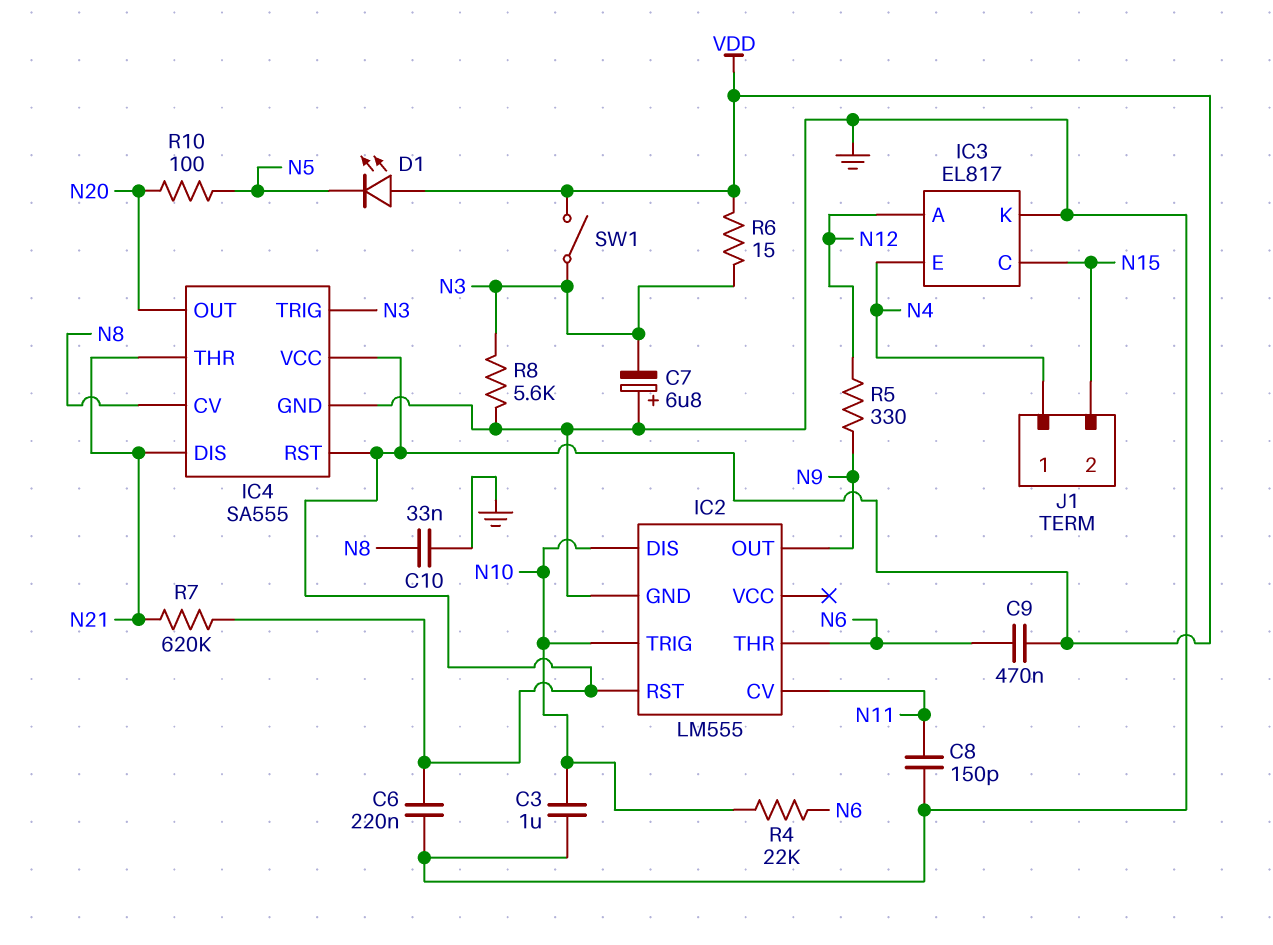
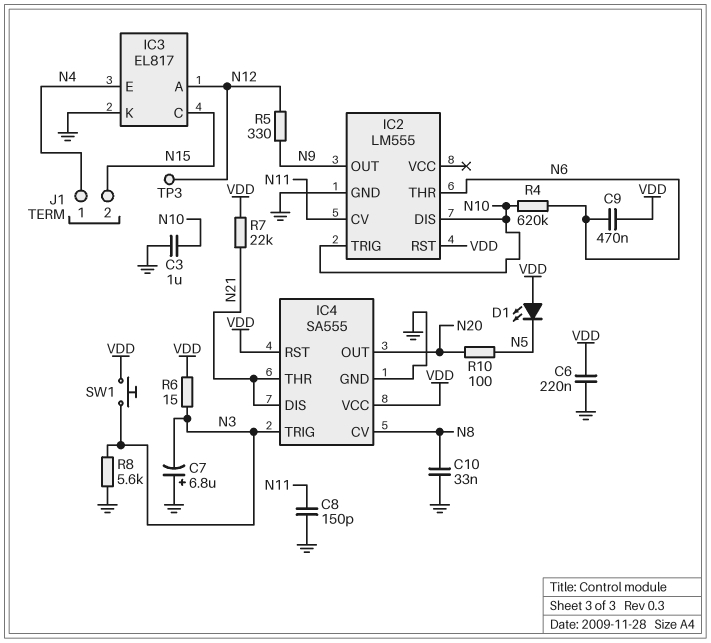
R4: 22k (N6, N10) -> 620k (N6, N10)
R7: 620k (N21, VDD) -> 22k (N21, VDD)
SW1: switch (N3, VDD) -> button (N3, VDD)
TP3: none -> test point (N12)

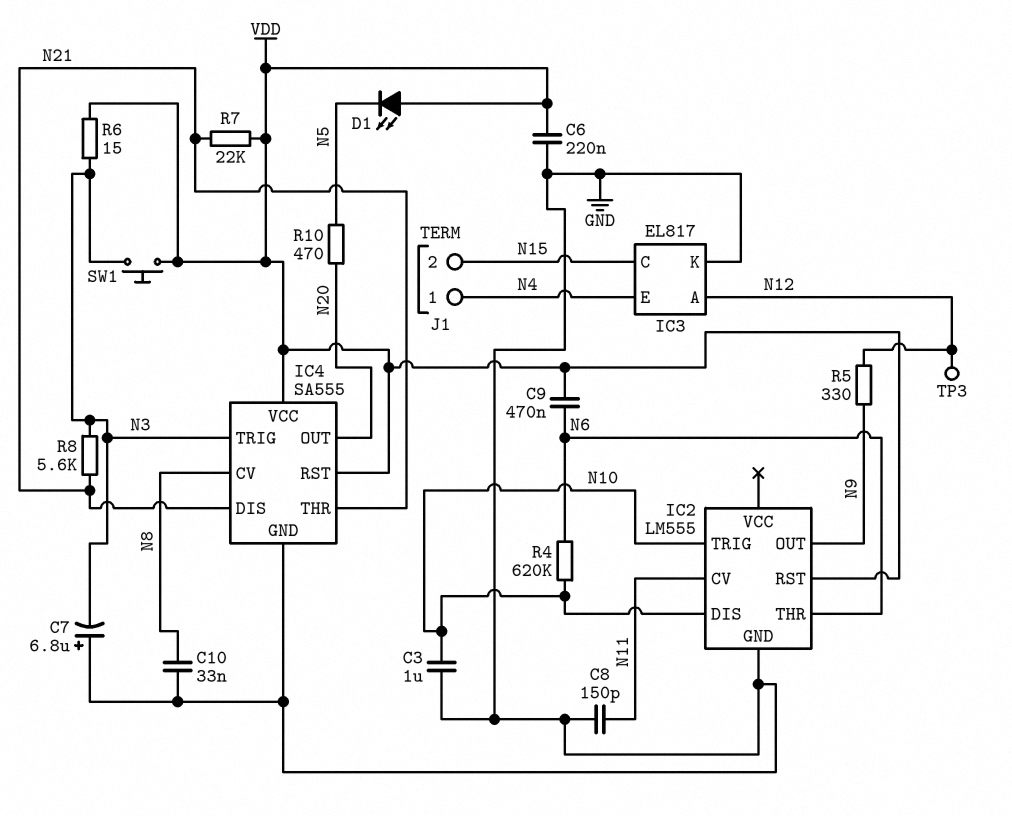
R8: 5.6k (GND, N3) -> 5.6k (N3, N21)
R10: 100 (N5, N20) -> 470 (N5, N20)

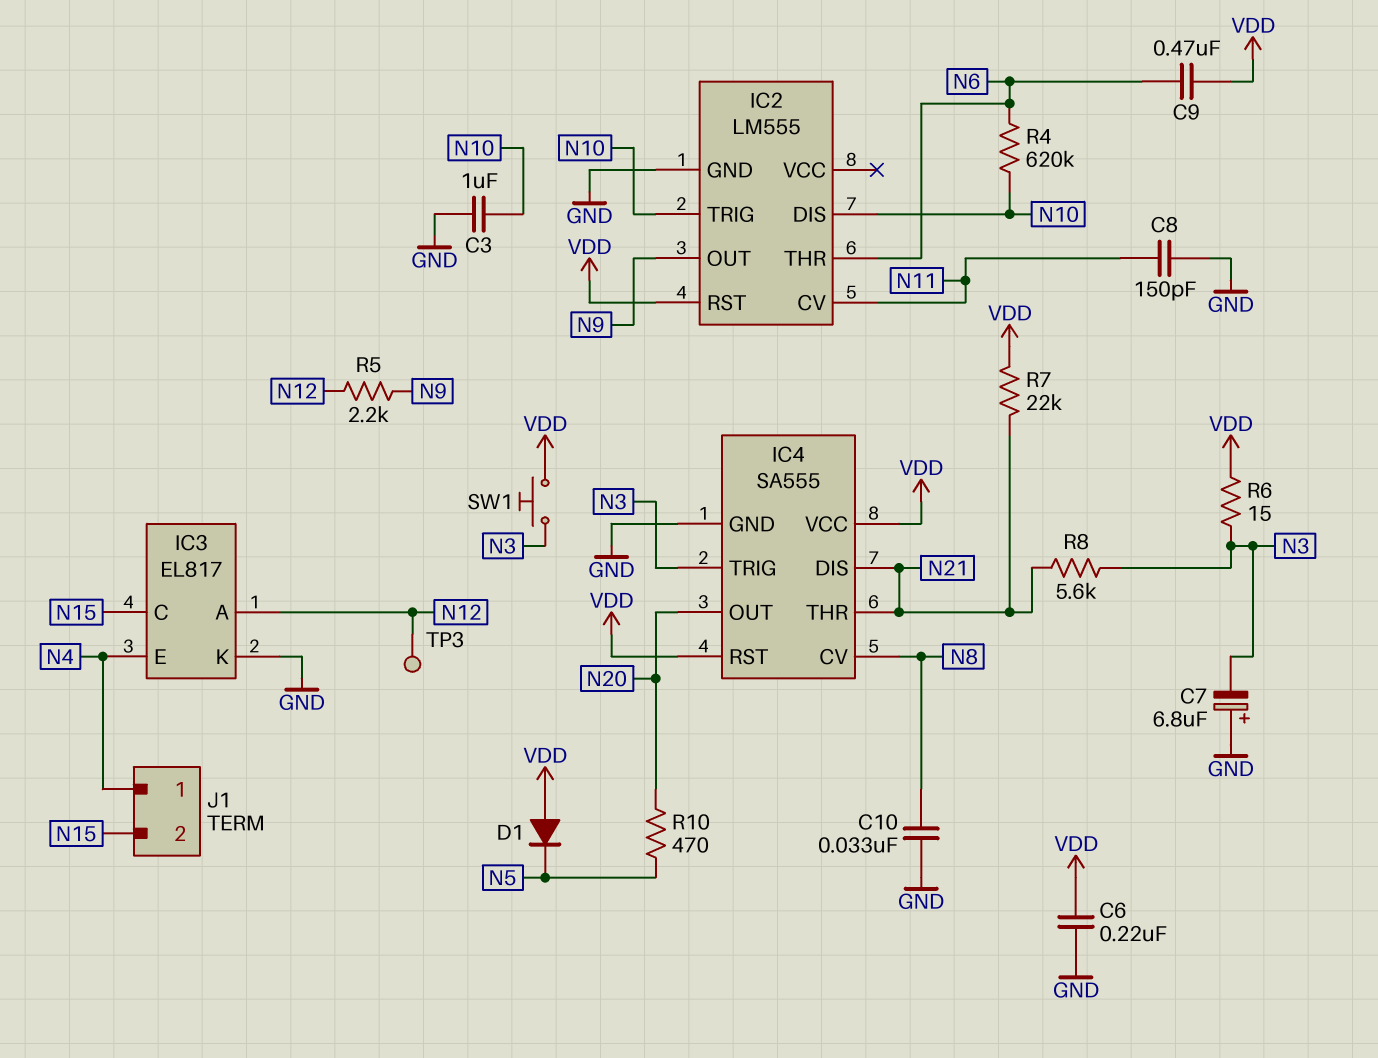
D1: LED (A VDD, K N5) -> diode (A VDD, K N5)
R5: 330 (N9, N12) -> 2.2k (N9, N12)

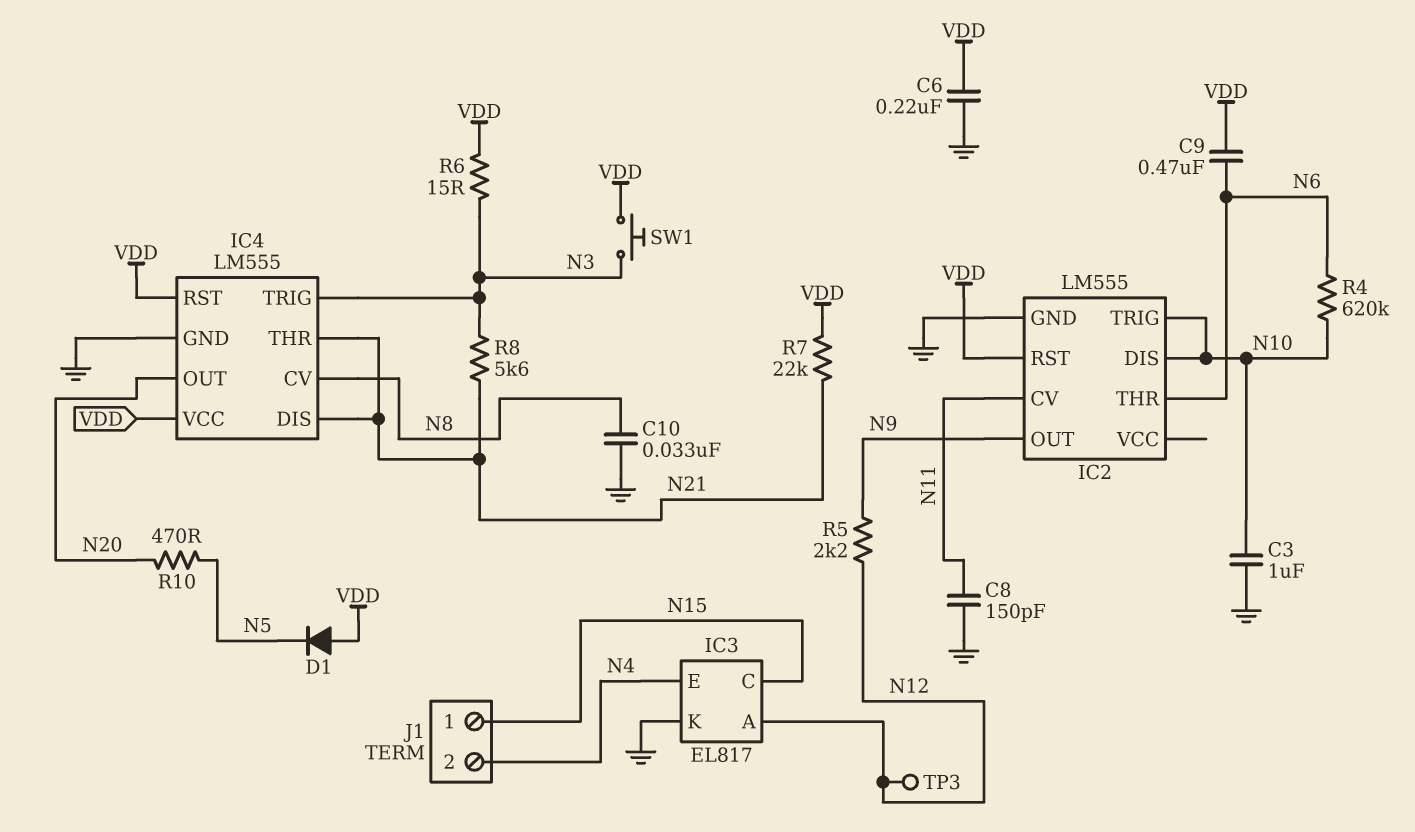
C7: 6.8uF (plus GND, minus N3) -> none
IC4: SA555 -> LM555
J1 pin 1: N4 -> N15
J1 pin 2: N15 -> N4

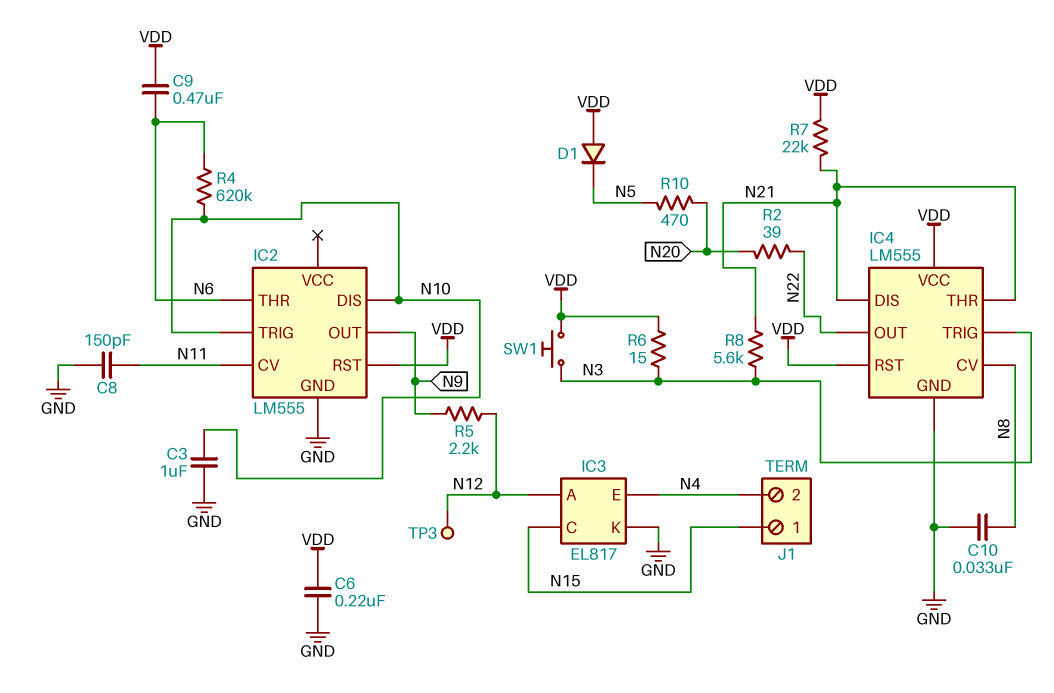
IC4 pin OUT: N20 -> N22
R2: none -> 39 (N20, N22)

